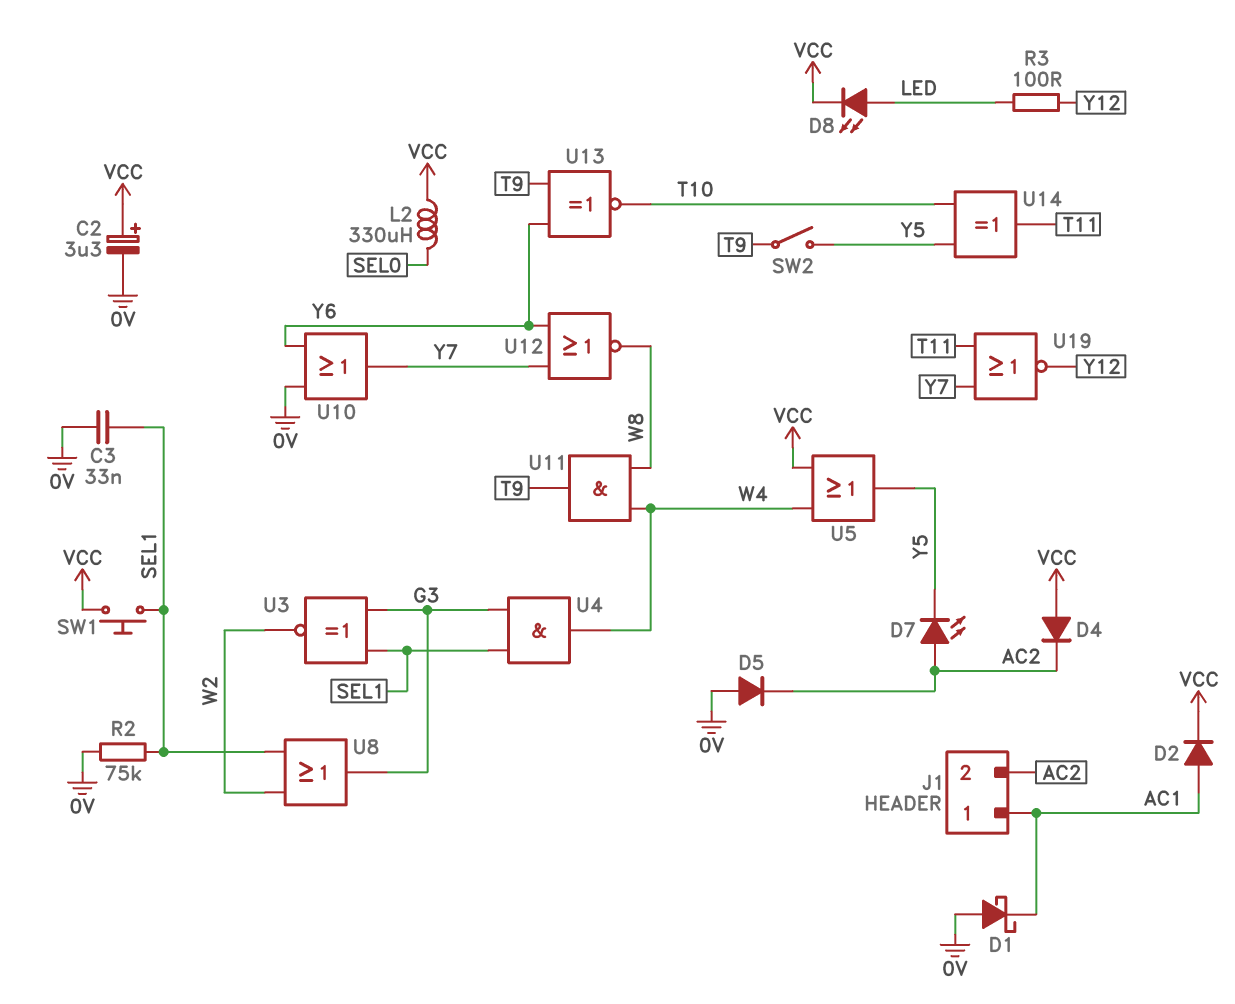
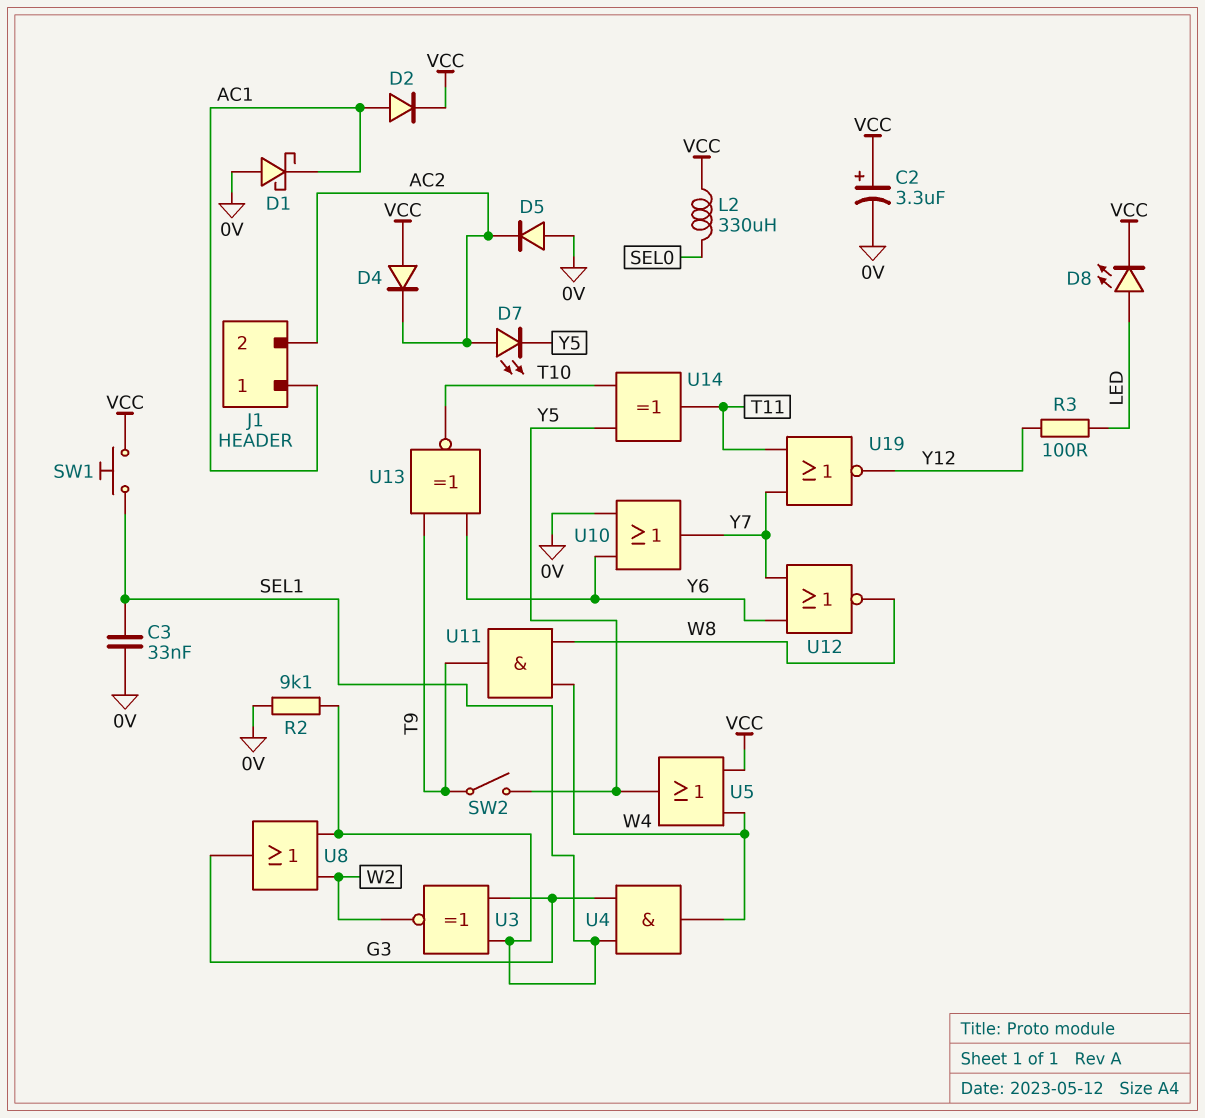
R2: 75k (0V, SEL1) -> 9.1k (0V, SEL1)

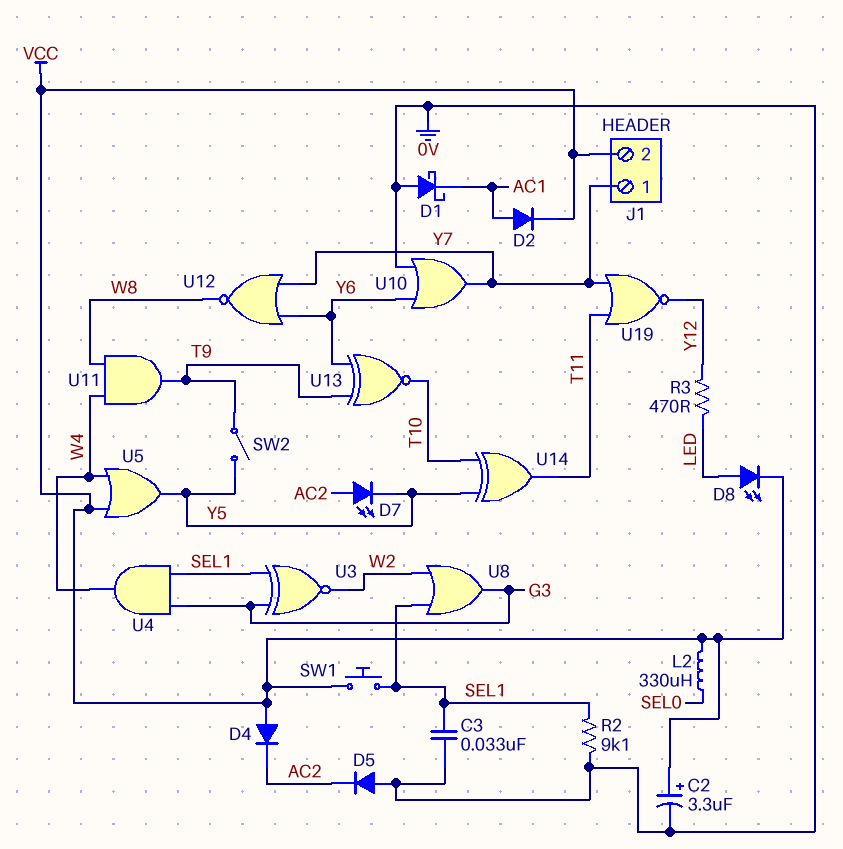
J1 pin 1: AC1 -> Y7
J1 pin 2: AC2 -> VCC
R3: 100 (LED, Y12) -> 470 (LED, Y12)

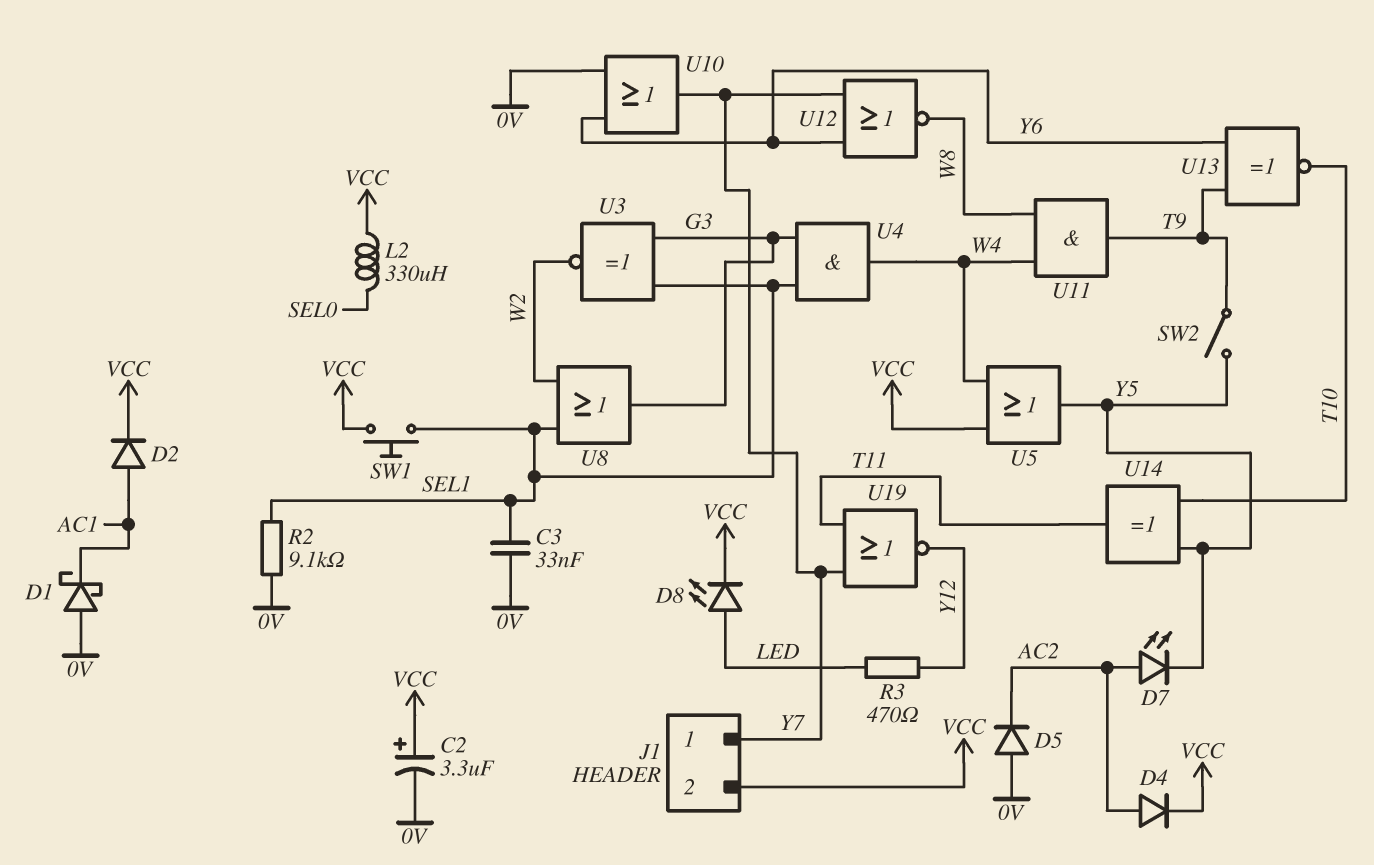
D4: diode (A VCC, K AC2) -> diode (A AC2, K VCC)

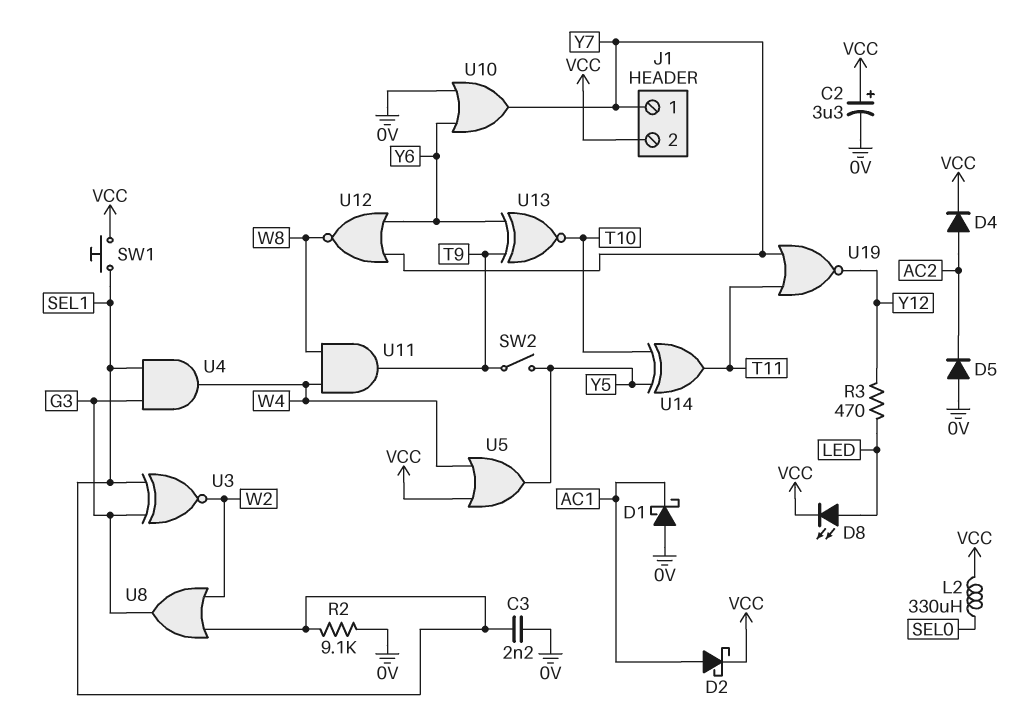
C3: 33nF (0V, SEL1) -> 2.2nF (0V, SEL1)
D2: diode (A AC1, K VCC) -> schottky (A AC1, K VCC)
D7: LED (A AC2, K Y5) -> none

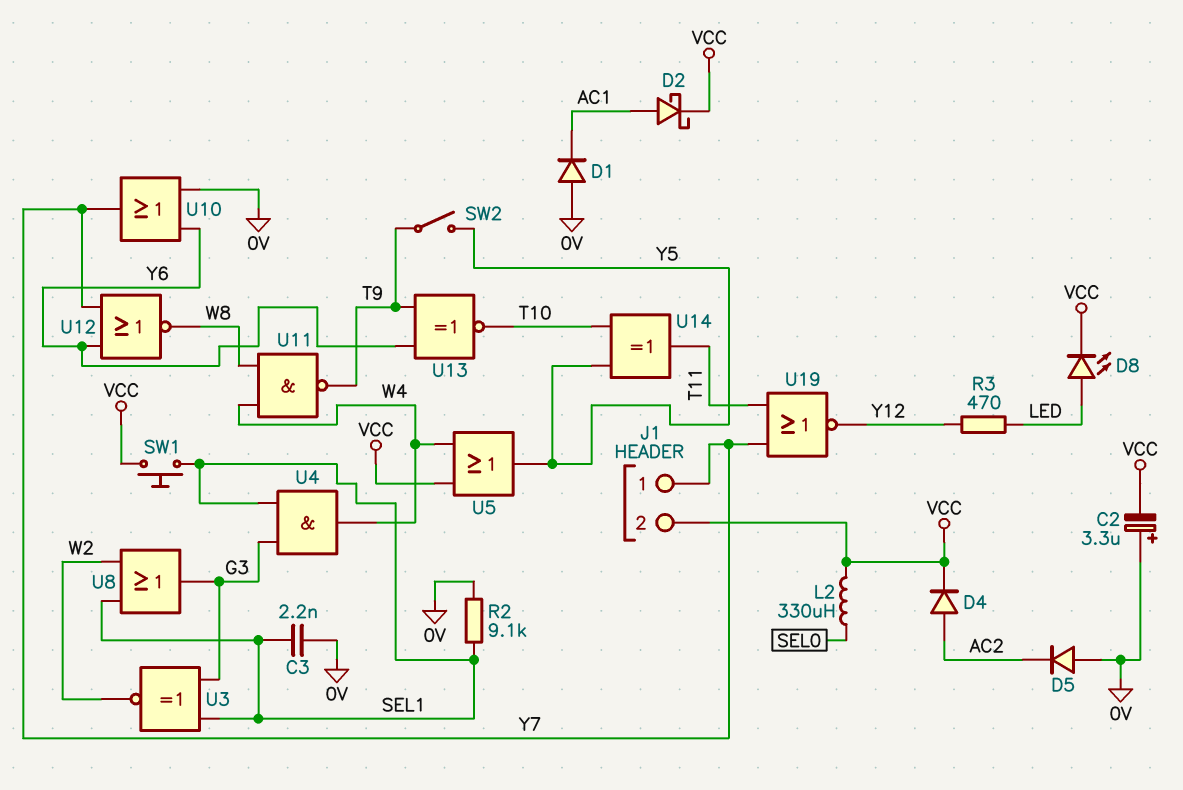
C2: 3.3uF (plus VCC, minus 0V) -> 3.3uF (plus 0V, minus VCC)
D1: schottky (A 0V, K AC1) -> diode (A 0V, K AC1)
U11: AND (in W4, in W8, out T9) -> NAND (in W4, in W8, out T9)

